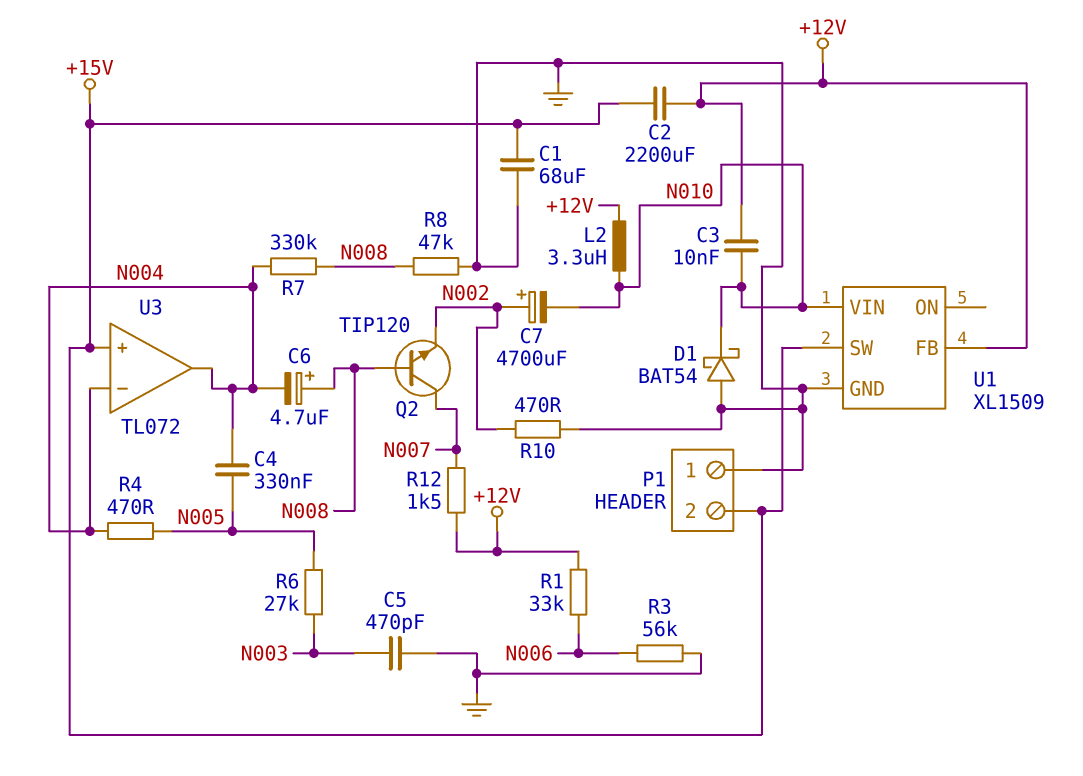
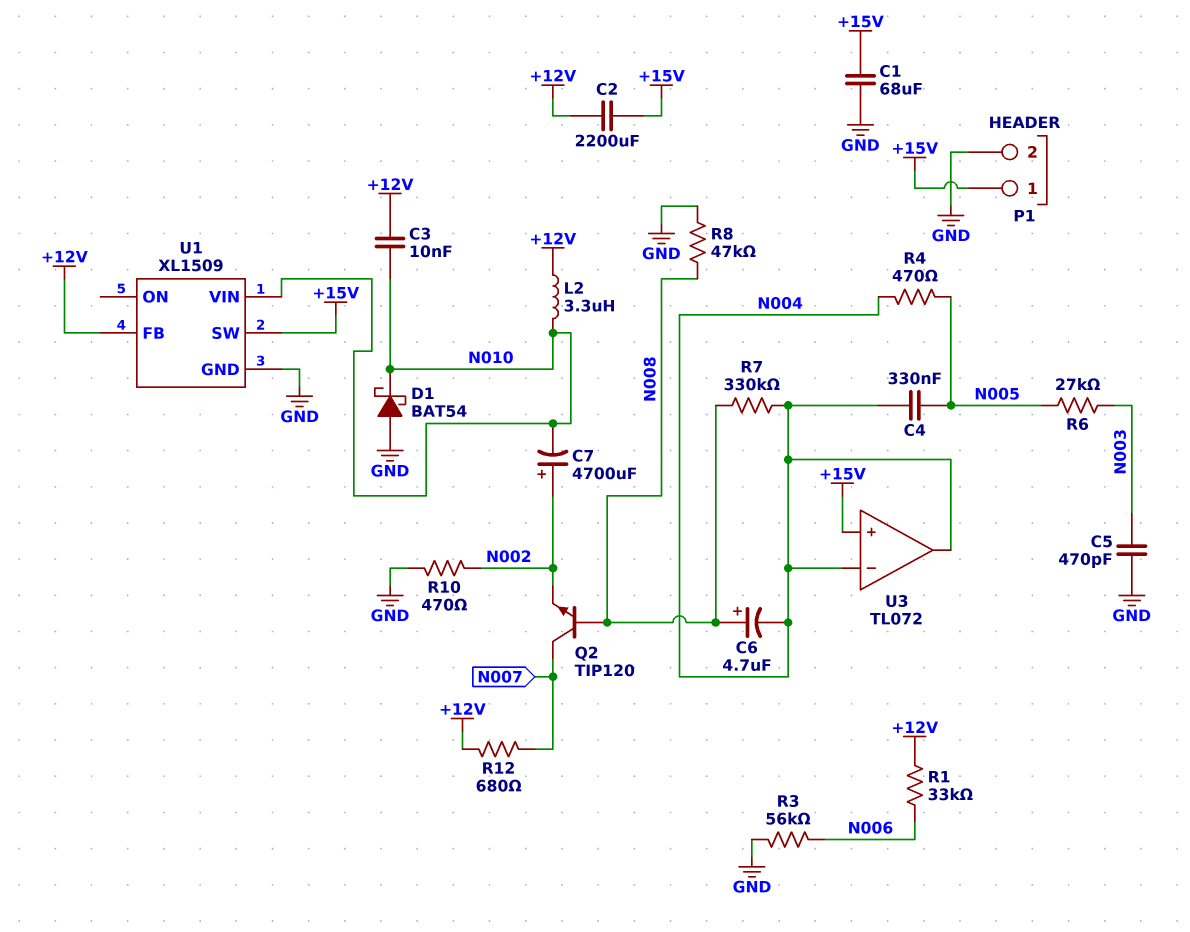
P1 pin 1: GND -> +15V
P1 pin 2: +15V -> GND
R12: 1.5k (+12V, N007) -> 680 (+12V, N007)

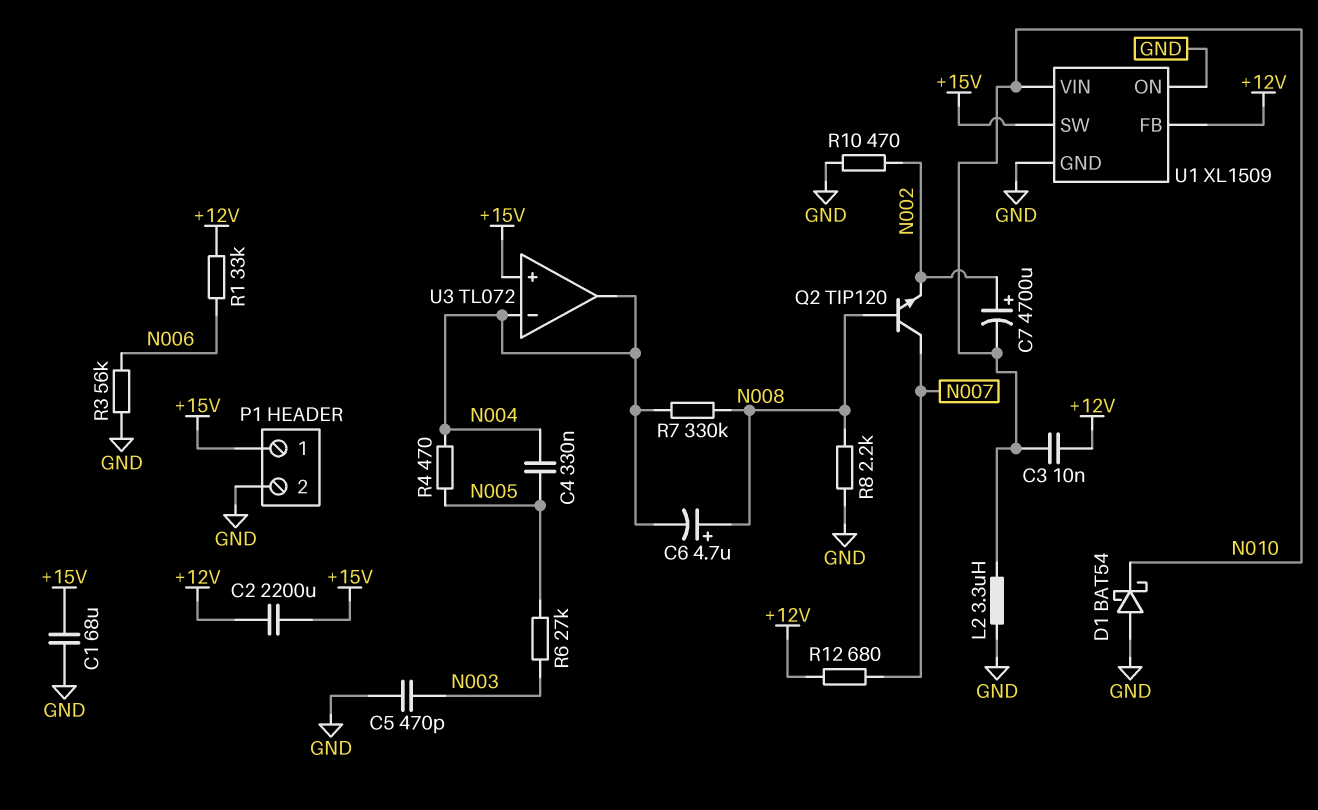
L2: 3.3uH (+12V, N010) -> 3.3uH (GND, N010)
R8: 47k (GND, N008) -> 2.2k (GND, N008)
U1 pin ON: none -> GND

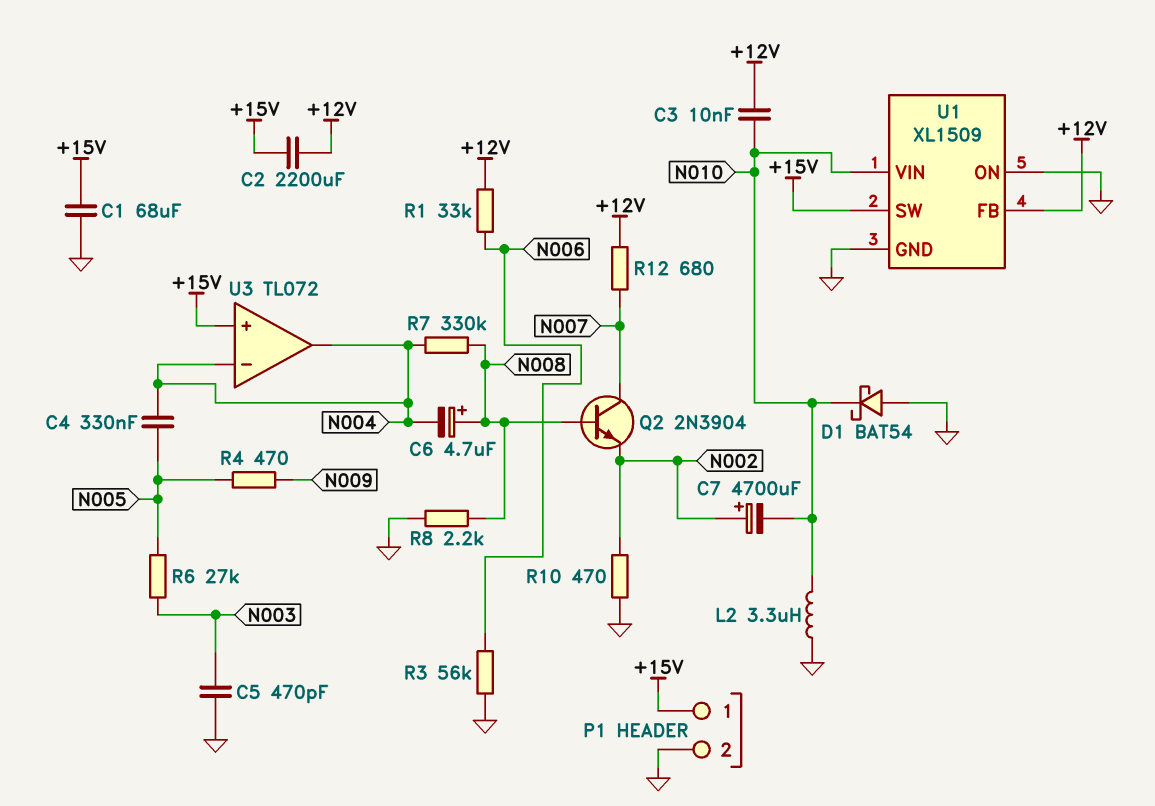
Q2: NPN TIP120 (B N008, C N007, E N002) -> NPN 2N3904 (B N008, C N007, E N002)
R4: 470 (N004, N005) -> 470 (N005, N009)

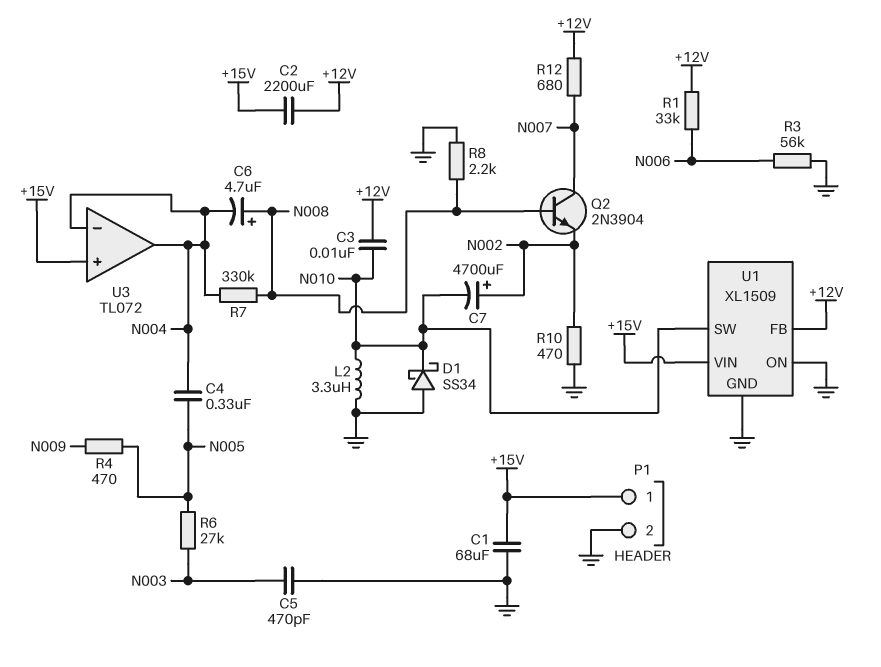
D1: schottky BAT54 (A GND, K N010) -> schottky SS34 (A GND, K N010)
U1 pin SW: +15V -> N010
U1 pin VIN: N010 -> +15V

